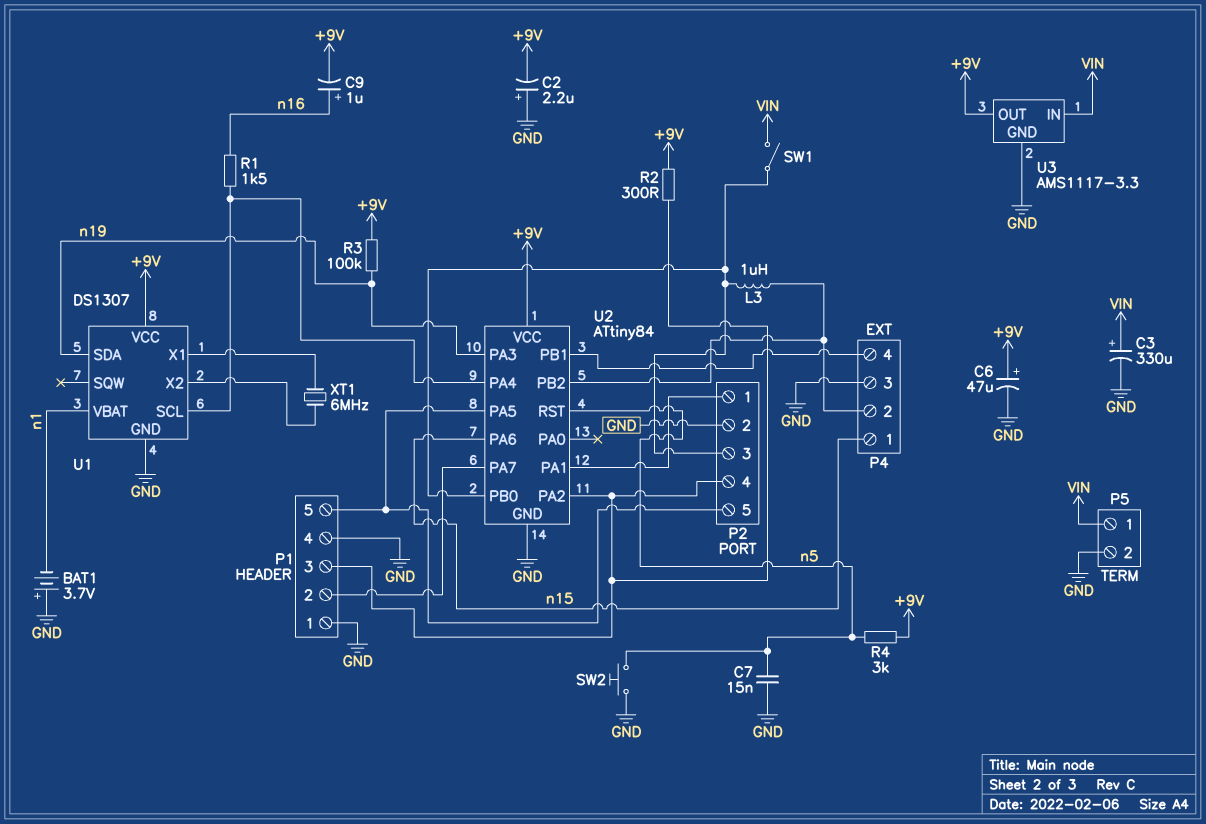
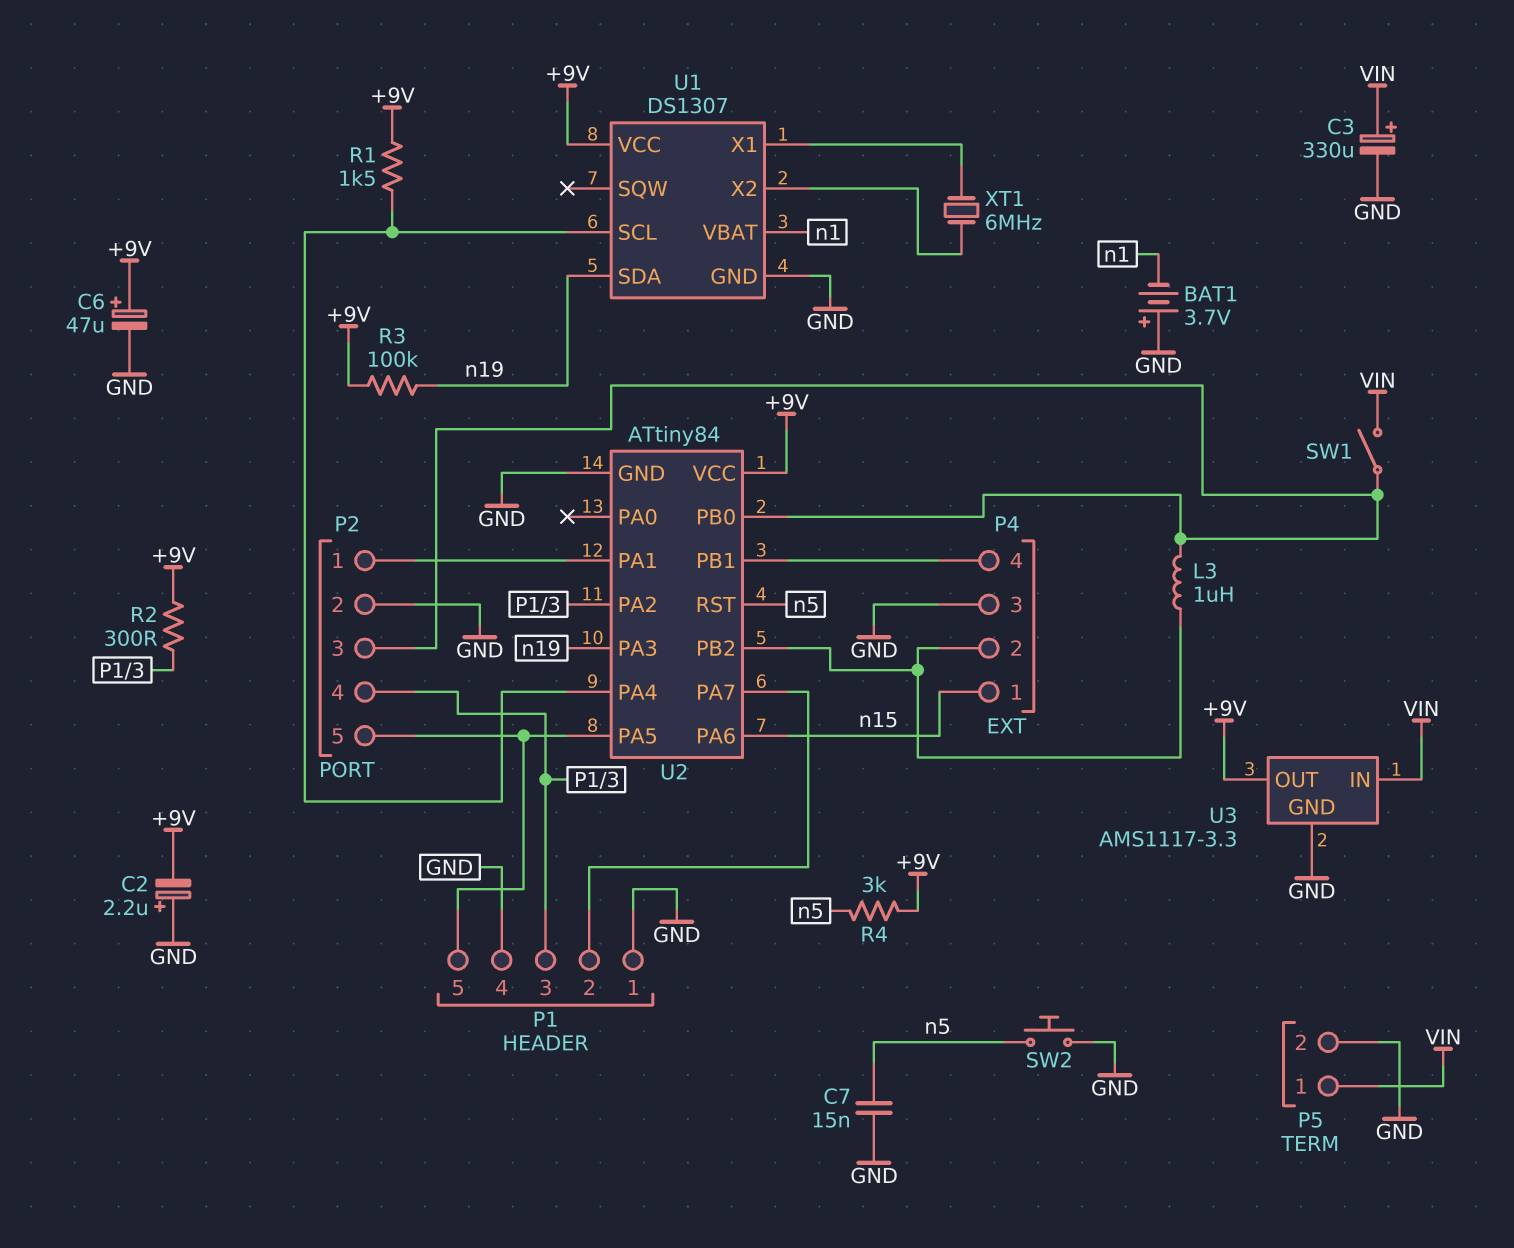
C9: 1uF (plus n16, minus +9V) -> none
R1: 1.5k (U1/SCL, n16) -> 1.5k (+9V, U1/SCL)

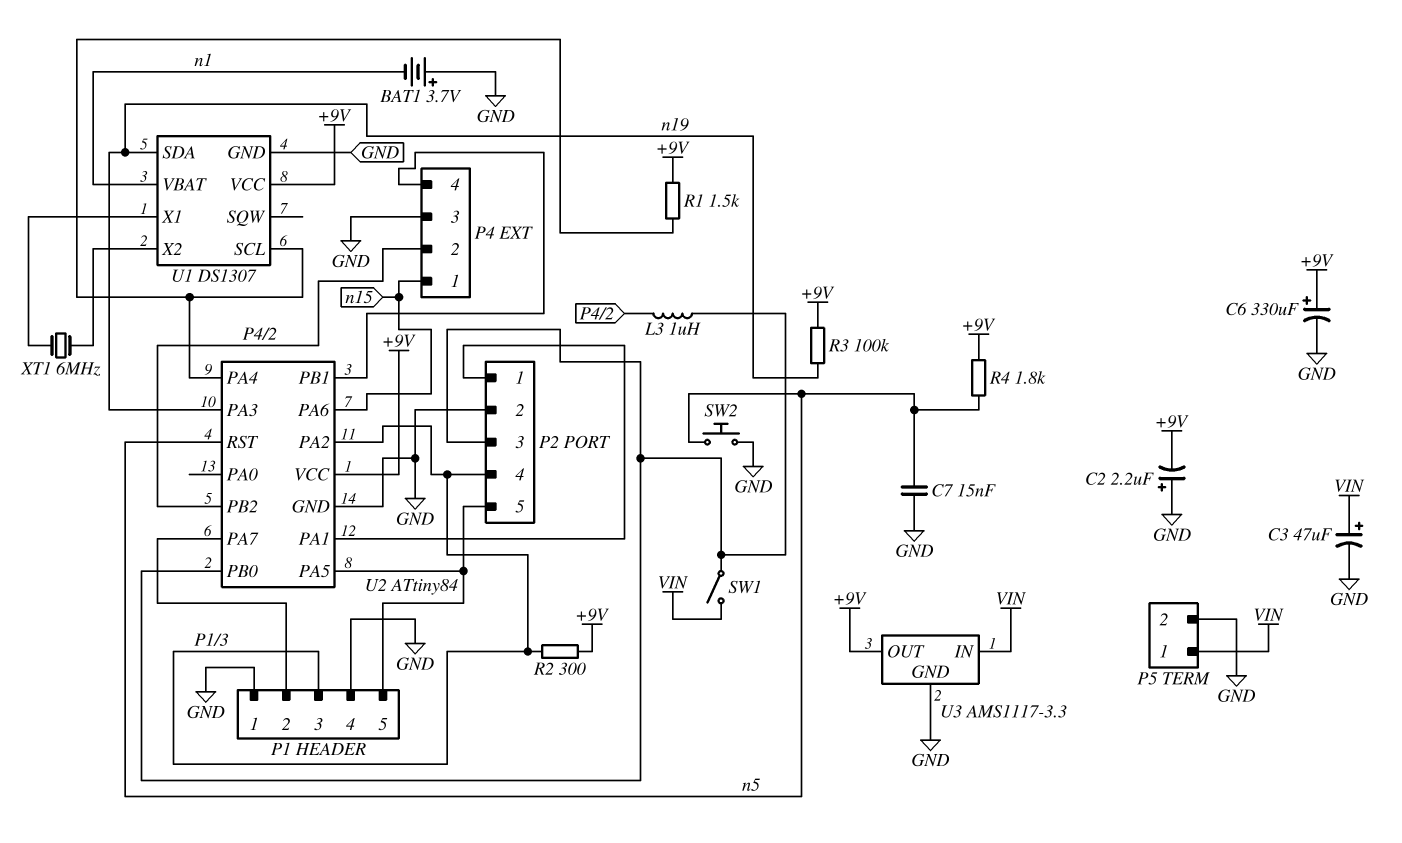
C3: 330uF (plus VIN, minus GND) -> 47uF (plus VIN, minus GND)
C6: 47uF (plus +9V, minus GND) -> 330uF (plus +9V, minus GND)
R4: 3k (+9V, n5) -> 1.8k (+9V, n5)

